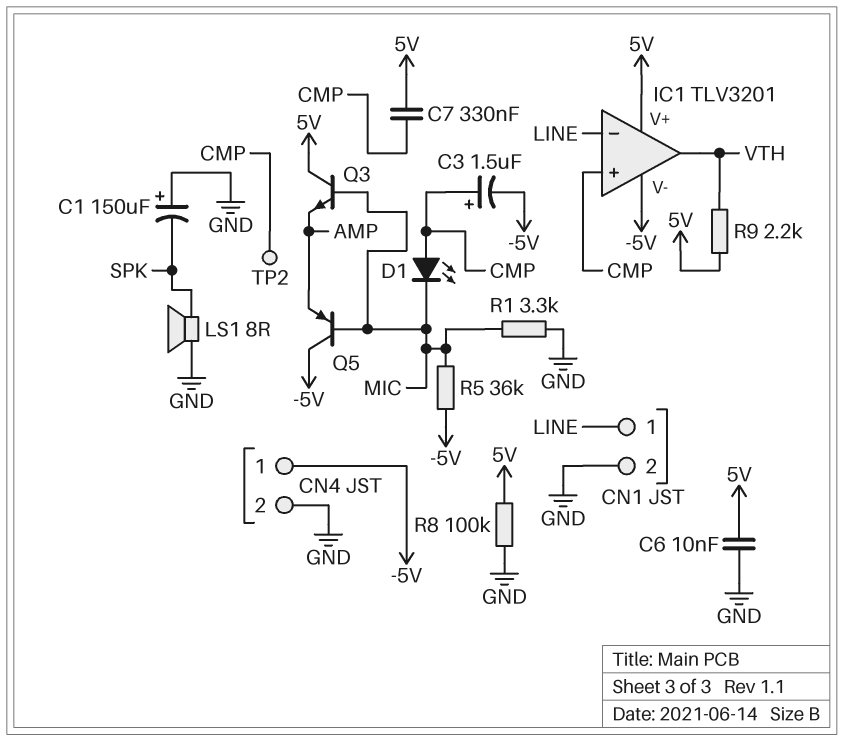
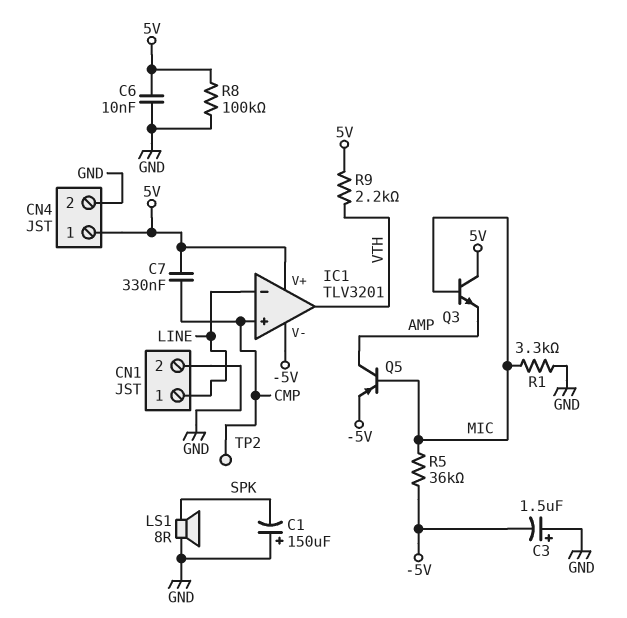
C3: 1.5uF (plus CMP, minus -5V) -> 1.5uF (plus GND, minus -5V)
CN4 pin 1: -5V -> 5V
D1: LED (A CMP, K MIC) -> none
Q5: PNP (B MIC, C -5V, E AMP) -> PNP (B MIC, C AMP, E -5V)

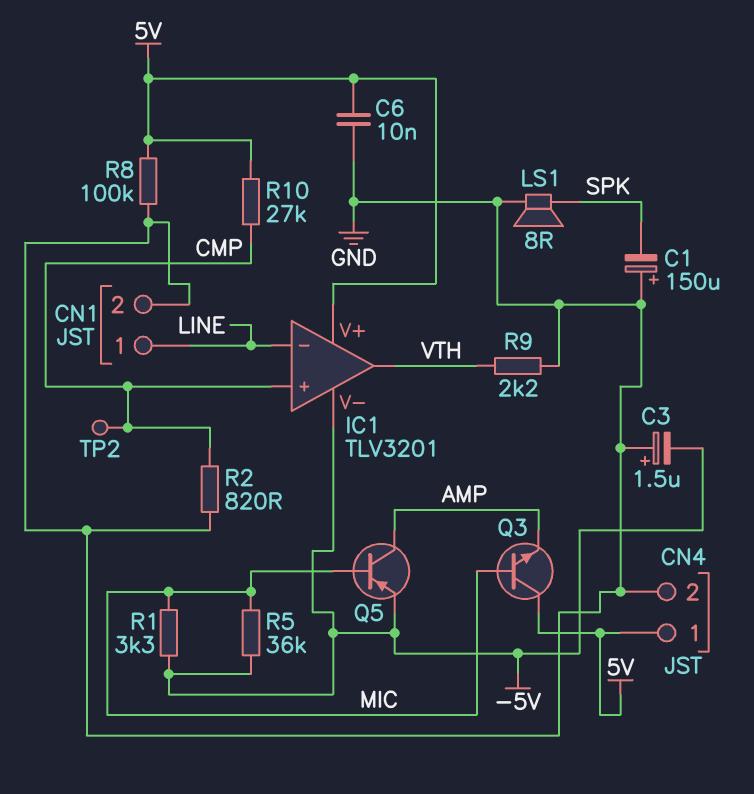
C7: 330nF (5V, CMP) -> none
R1: 3.3k (GND, MIC) -> 3.3k (-5V, MIC)
R2: none -> 820 (CMP, GND)
R9: 2.2k (5V, VTH) -> 2.2k (GND, VTH)
R10: none -> 27k (5V, CMP)

